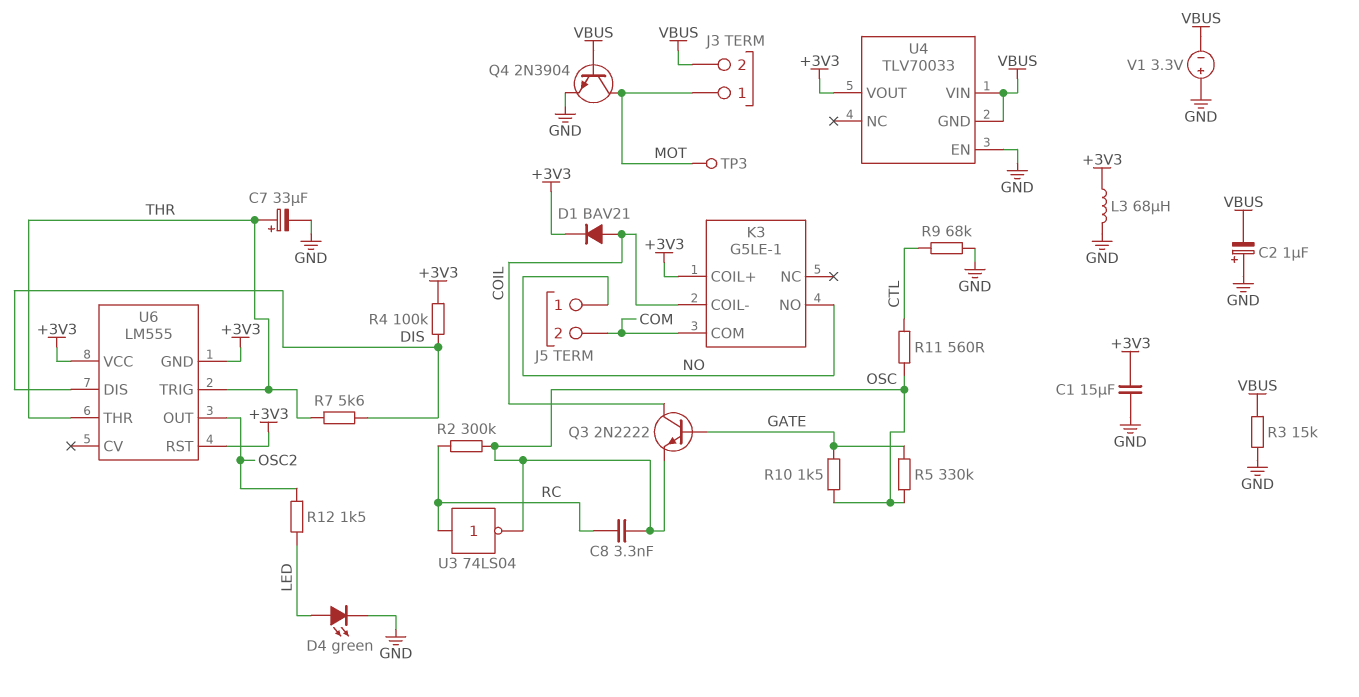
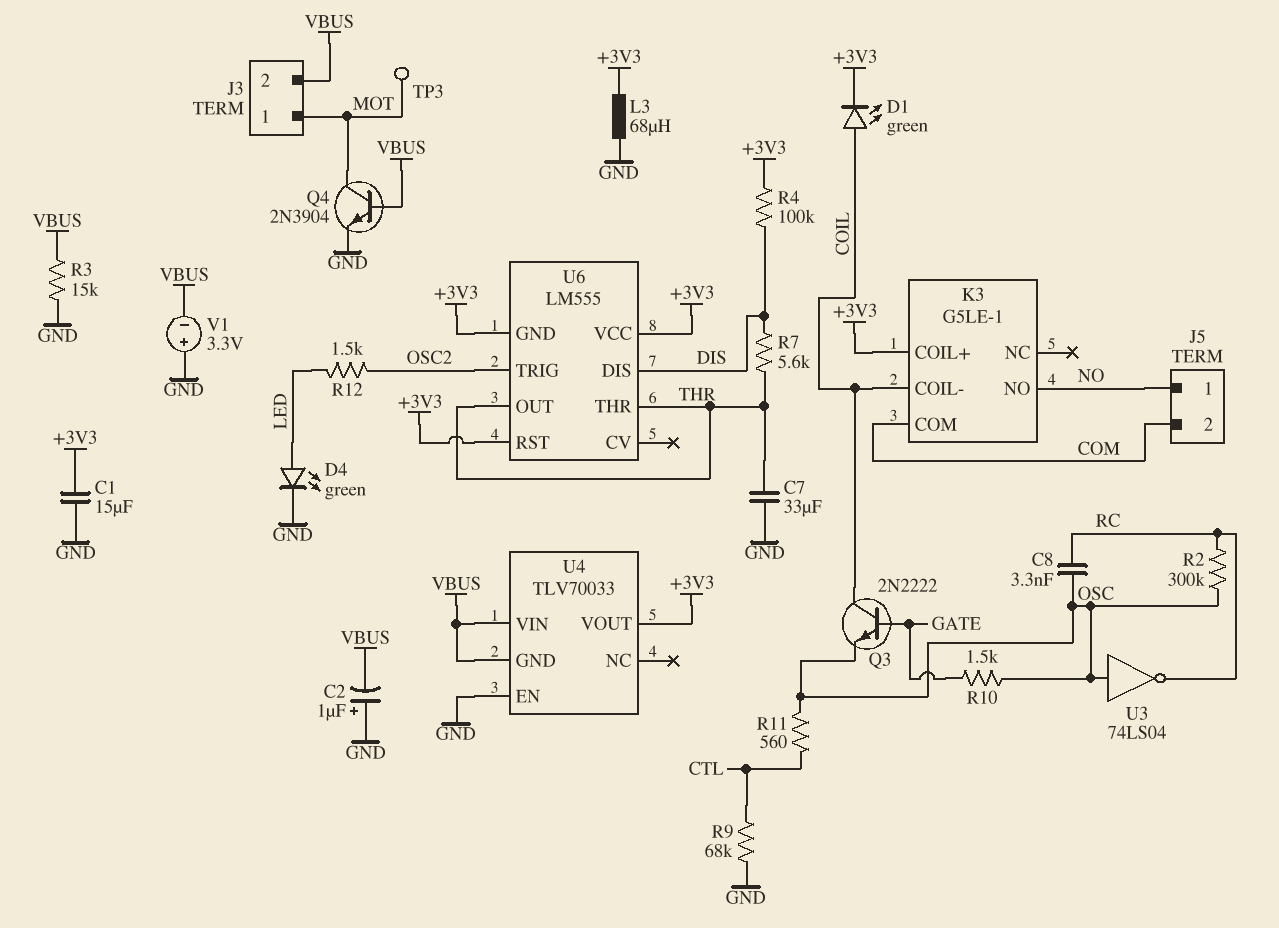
C7: 33uF (plus THR, minus GND) -> 33uF (GND, THR)
D1: diode BAV21 (A COIL, K +3V3) -> LED green (A COIL, K +3V3)
R5: 330k (GATE, OSC) -> none
U3: NOT 74LS04 (in RC, out OSC) -> NOT 74LS04 (in OSC, out RC)
U6 pin OUT: OSC2 -> THR
U6 pin TRIG: THR -> OSC2

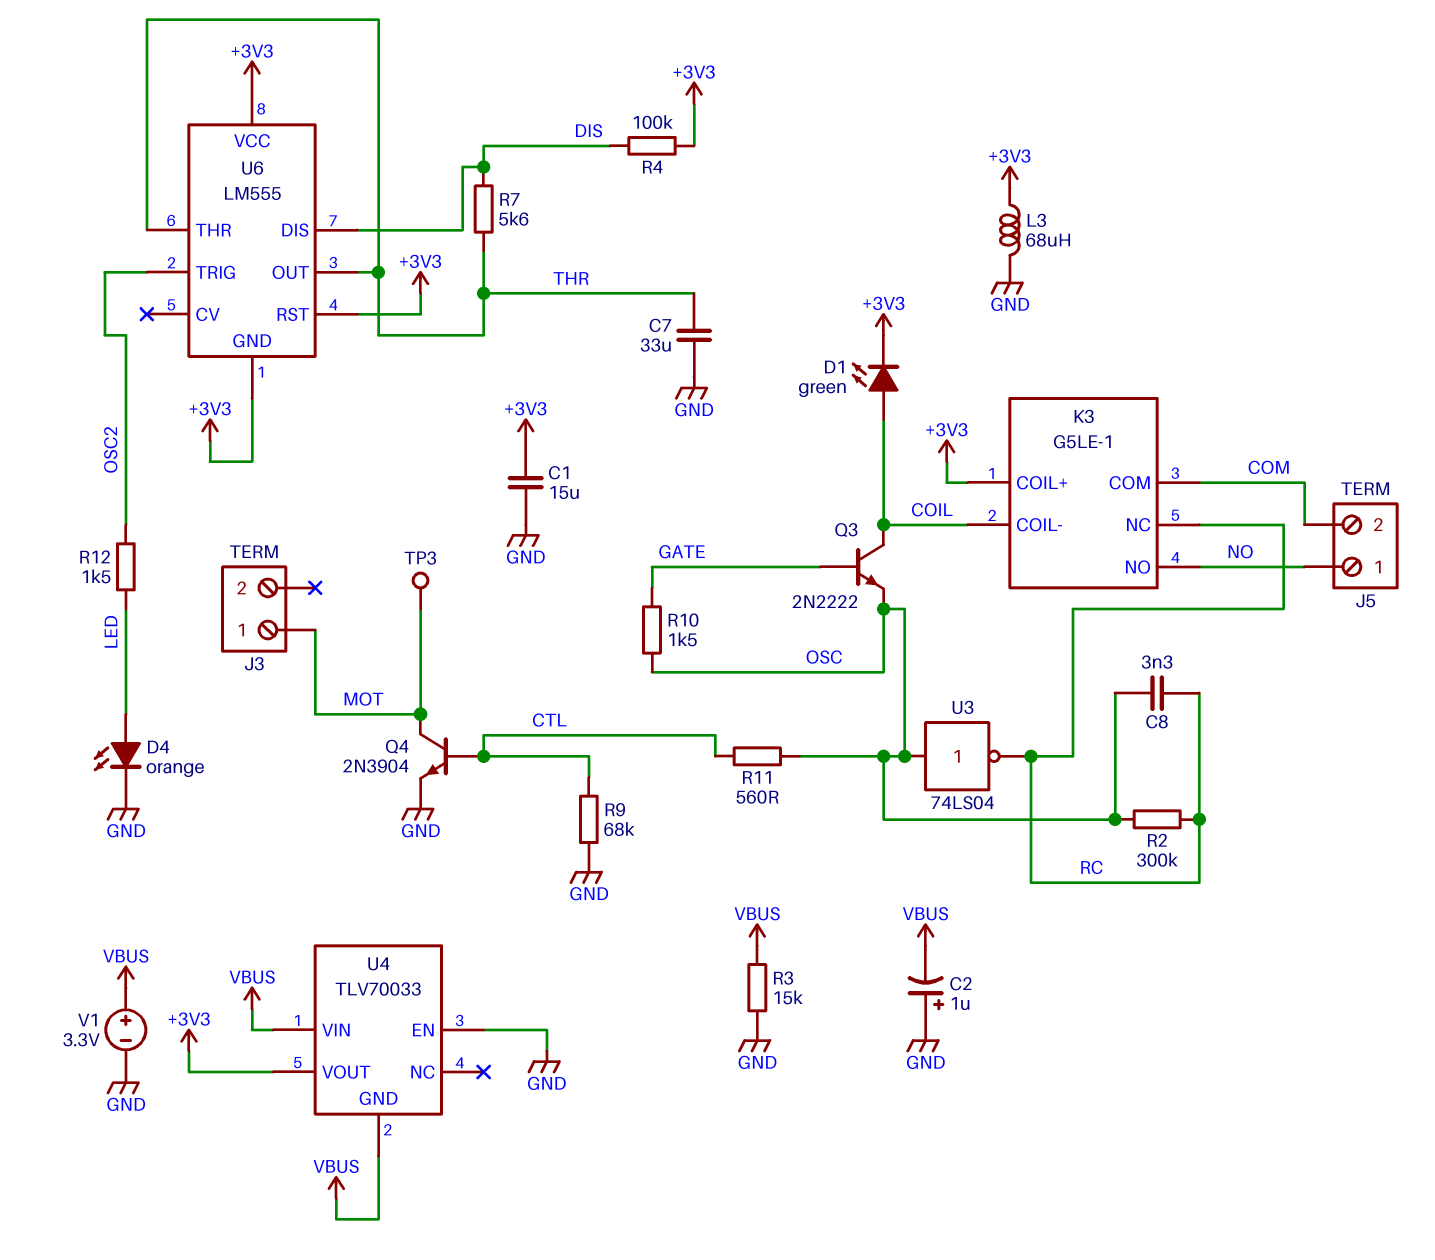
D4: LED green (A LED, K GND) -> LED orange (A LED, K GND)
J3 pin 2: VBUS -> none
K3 pin NC: none -> RC
Q4: NPN 2N3904 (B VBUS, C MOT, E GND) -> NPN 2N3904 (B CTL, C MOT, E GND)
V1: 3.3V (plus GND, minus VBUS) -> 3.3V (plus VBUS, minus GND)

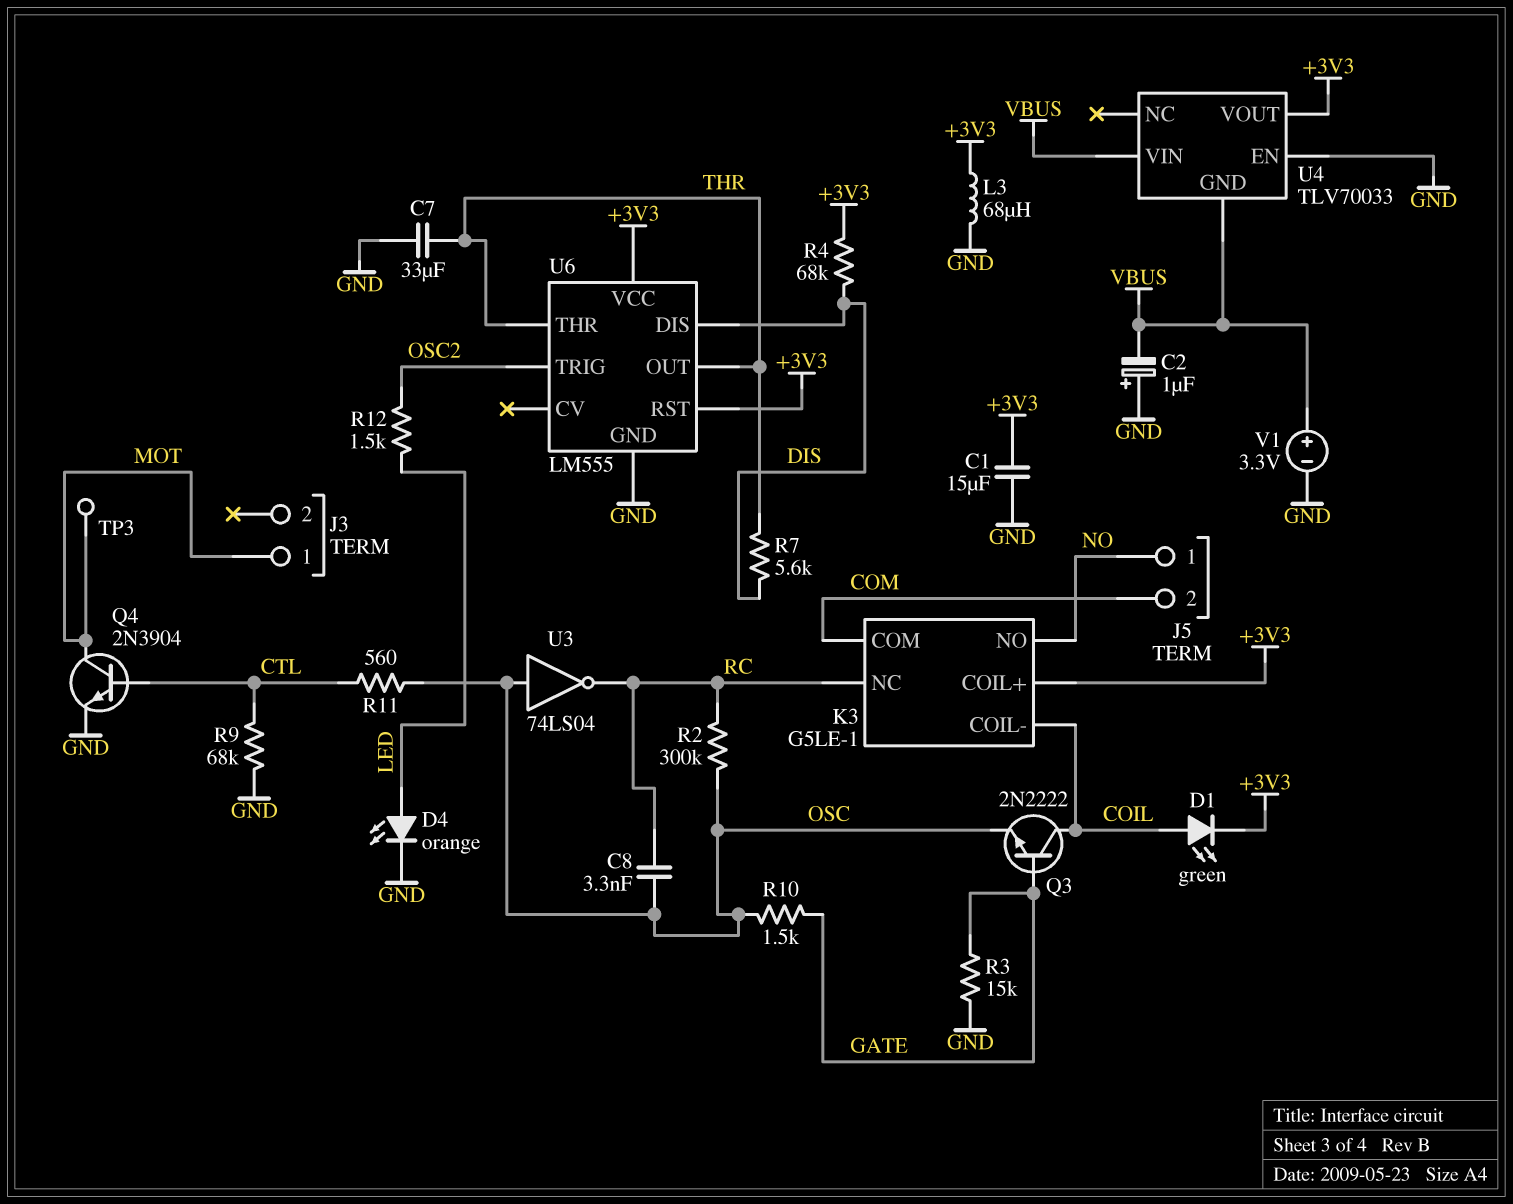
R3: 15k (GND, VBUS) -> 15k (GATE, GND)
R4: 100k (+3V3, DIS) -> 68k (+3V3, DIS)
U6 pin GND: +3V3 -> GND

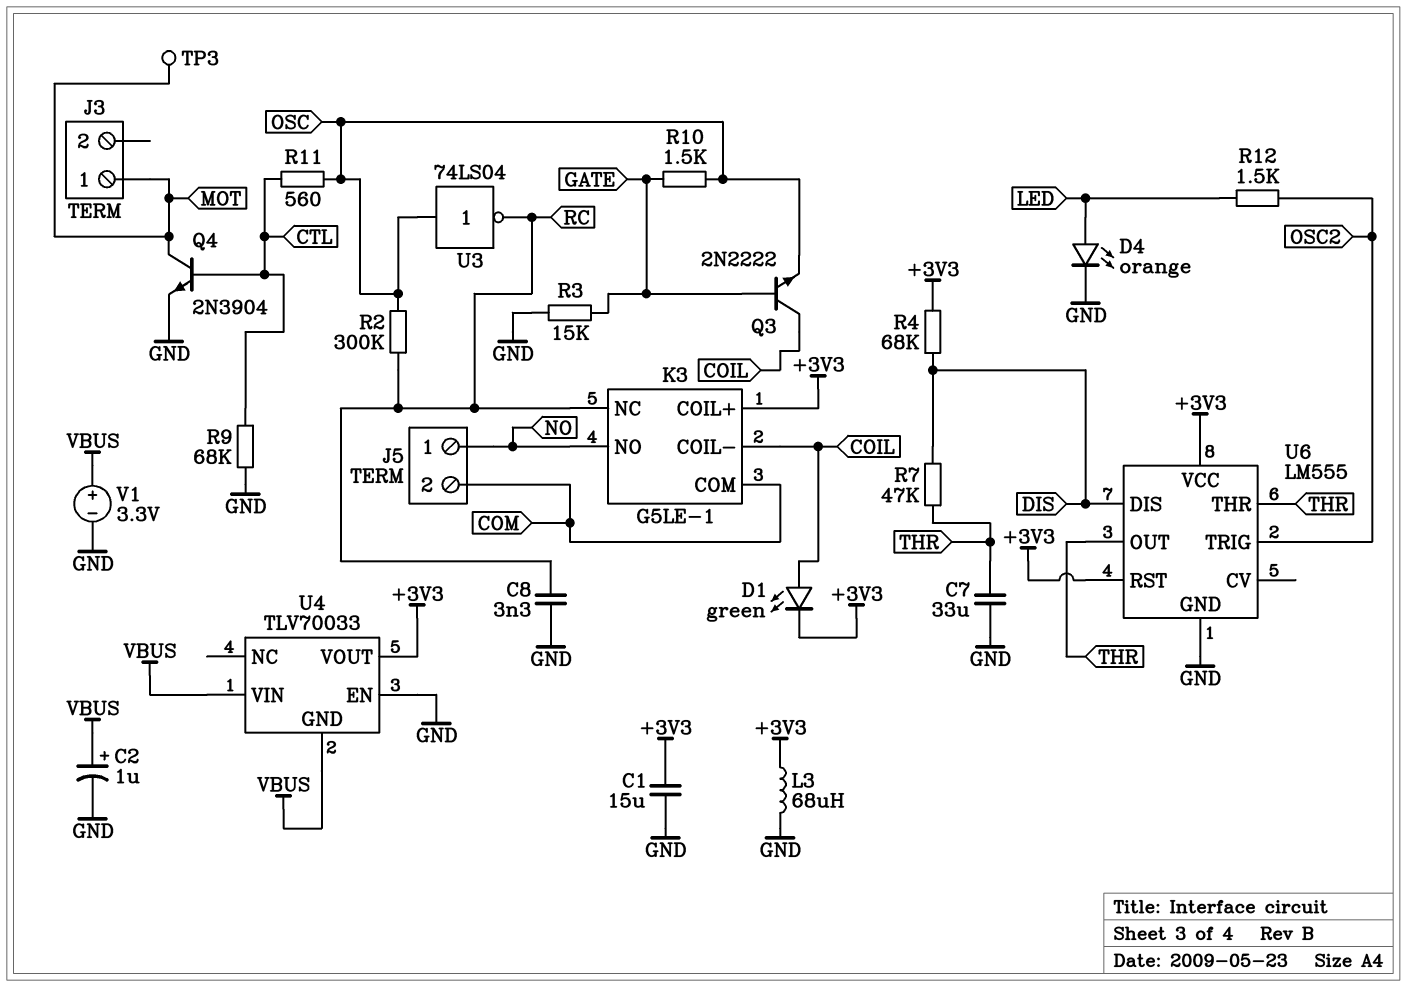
C2: 1uF (plus GND, minus VBUS) -> 1uF (plus VBUS, minus GND)
C8: 3.3nF (OSC, RC) -> 3.3nF (GND, RC)
R7: 5.6k (DIS, THR) -> 47k (DIS, THR)

